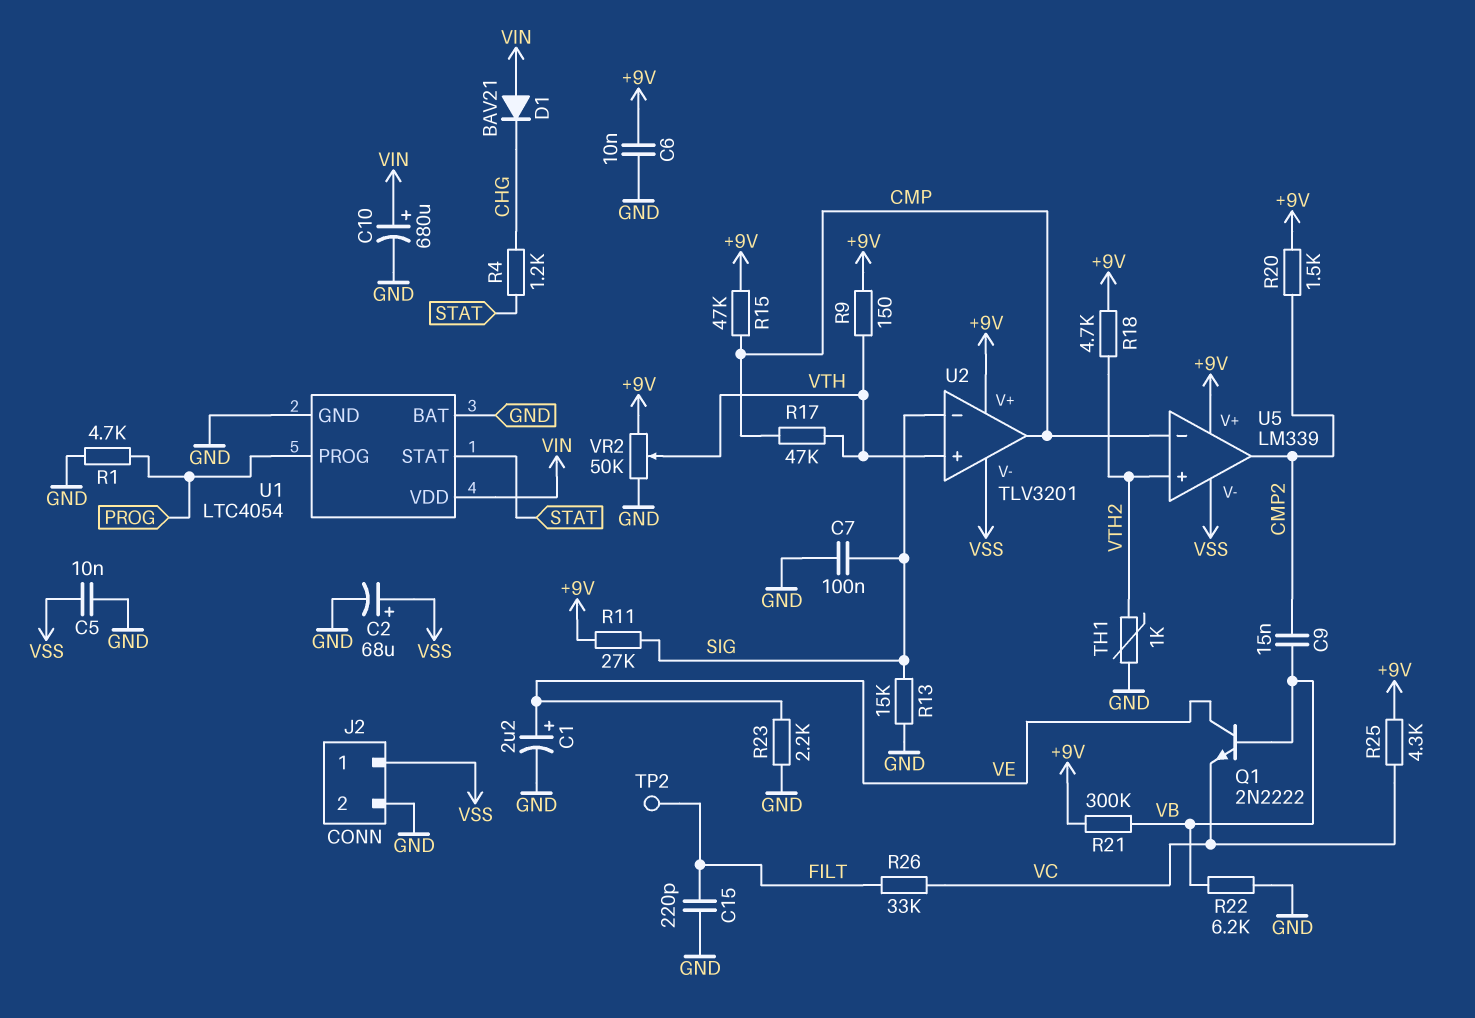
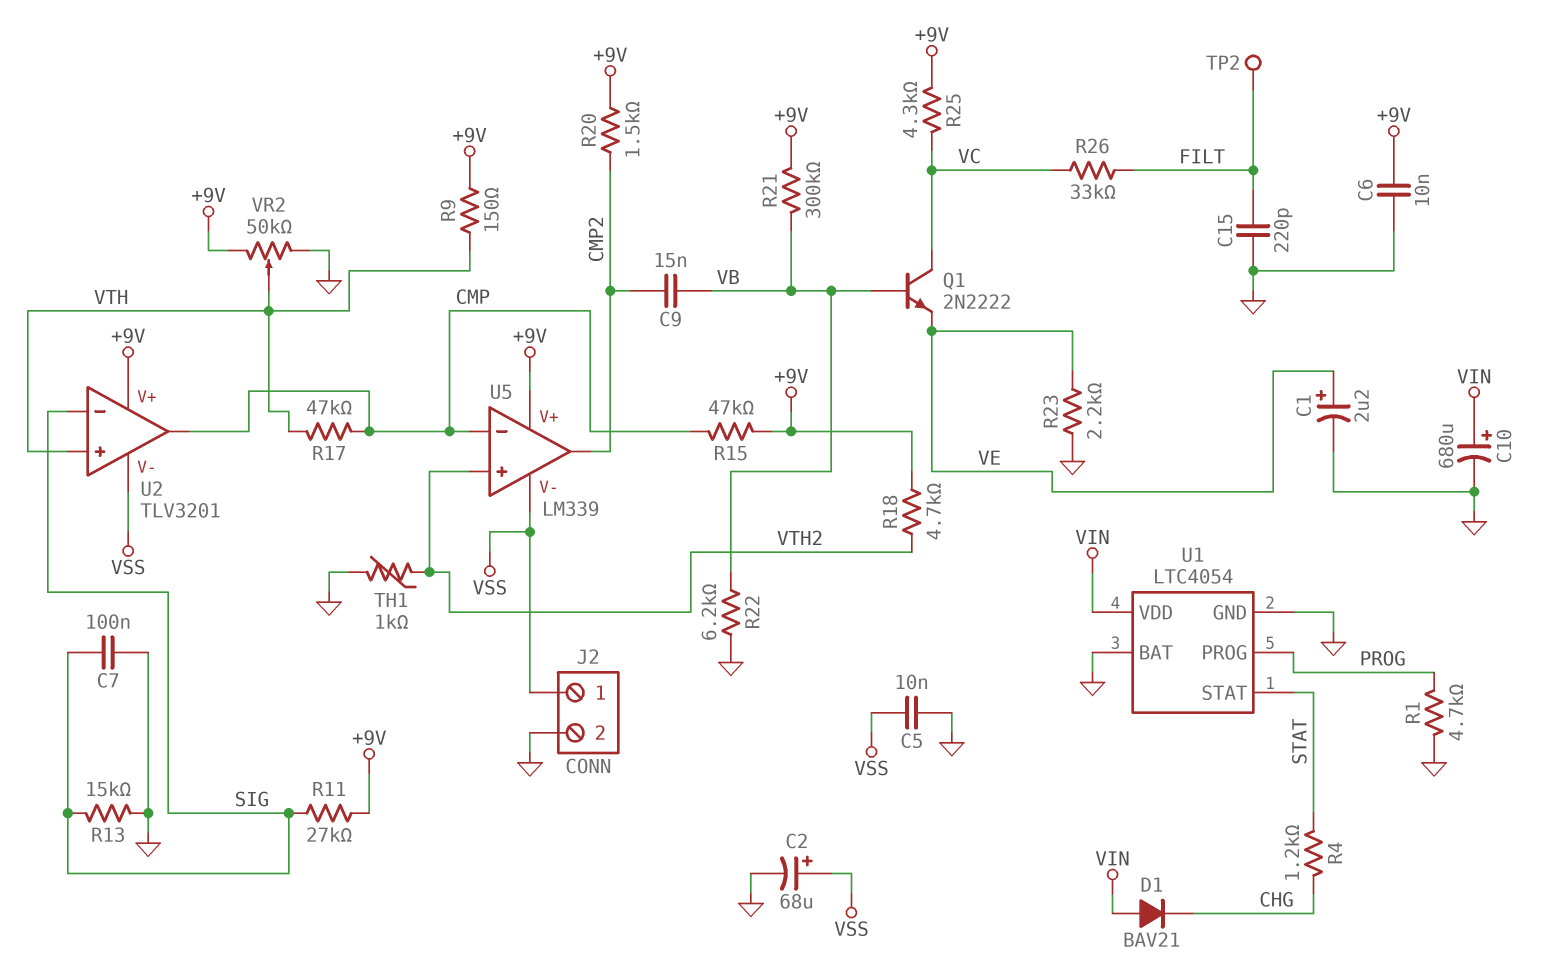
Q1: NPN 2N2222 (B VB, C VE, E VC) -> NPN 2N2222 (B VB, C VC, E VE)

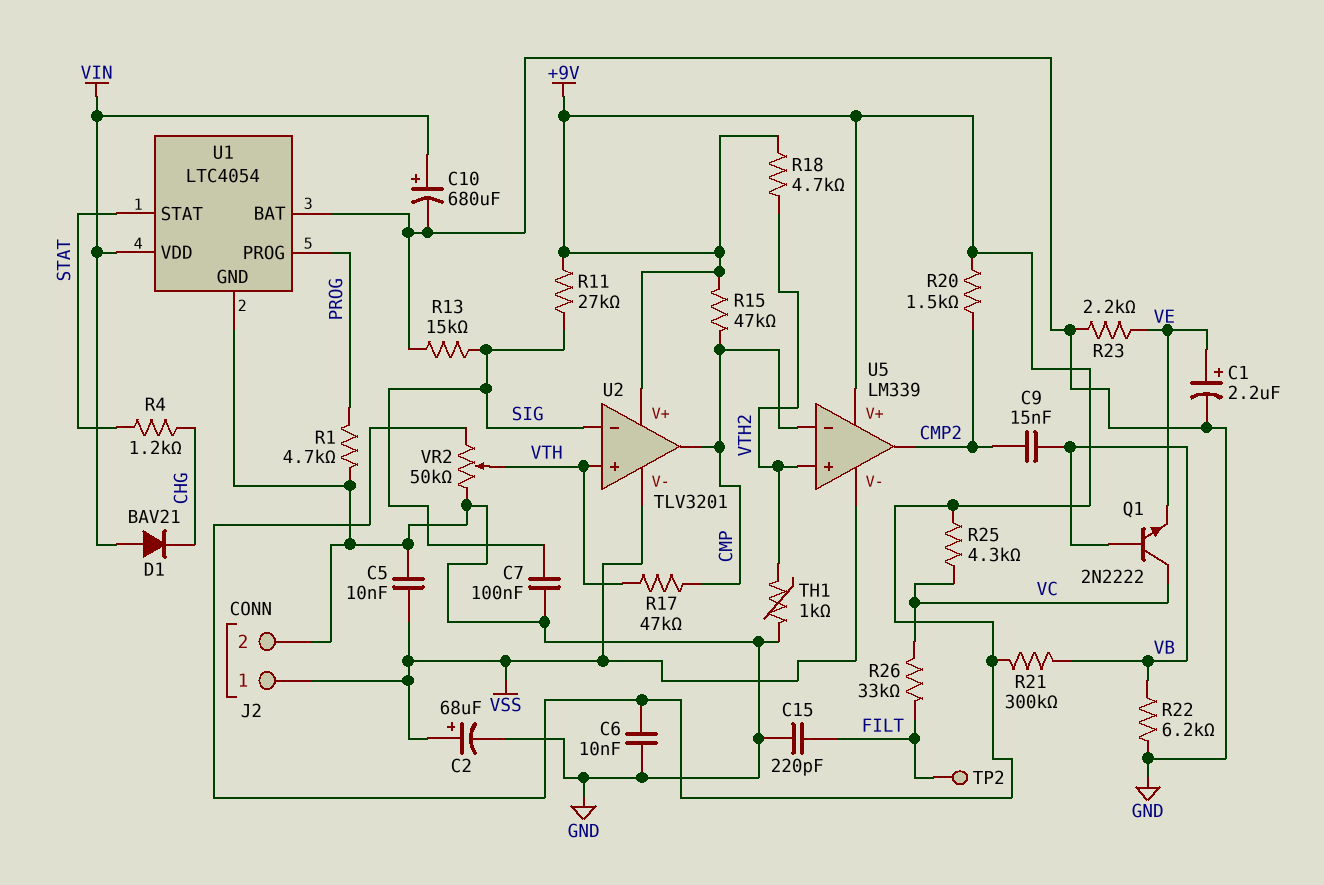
R9: 150 (+9V, VTH) -> none

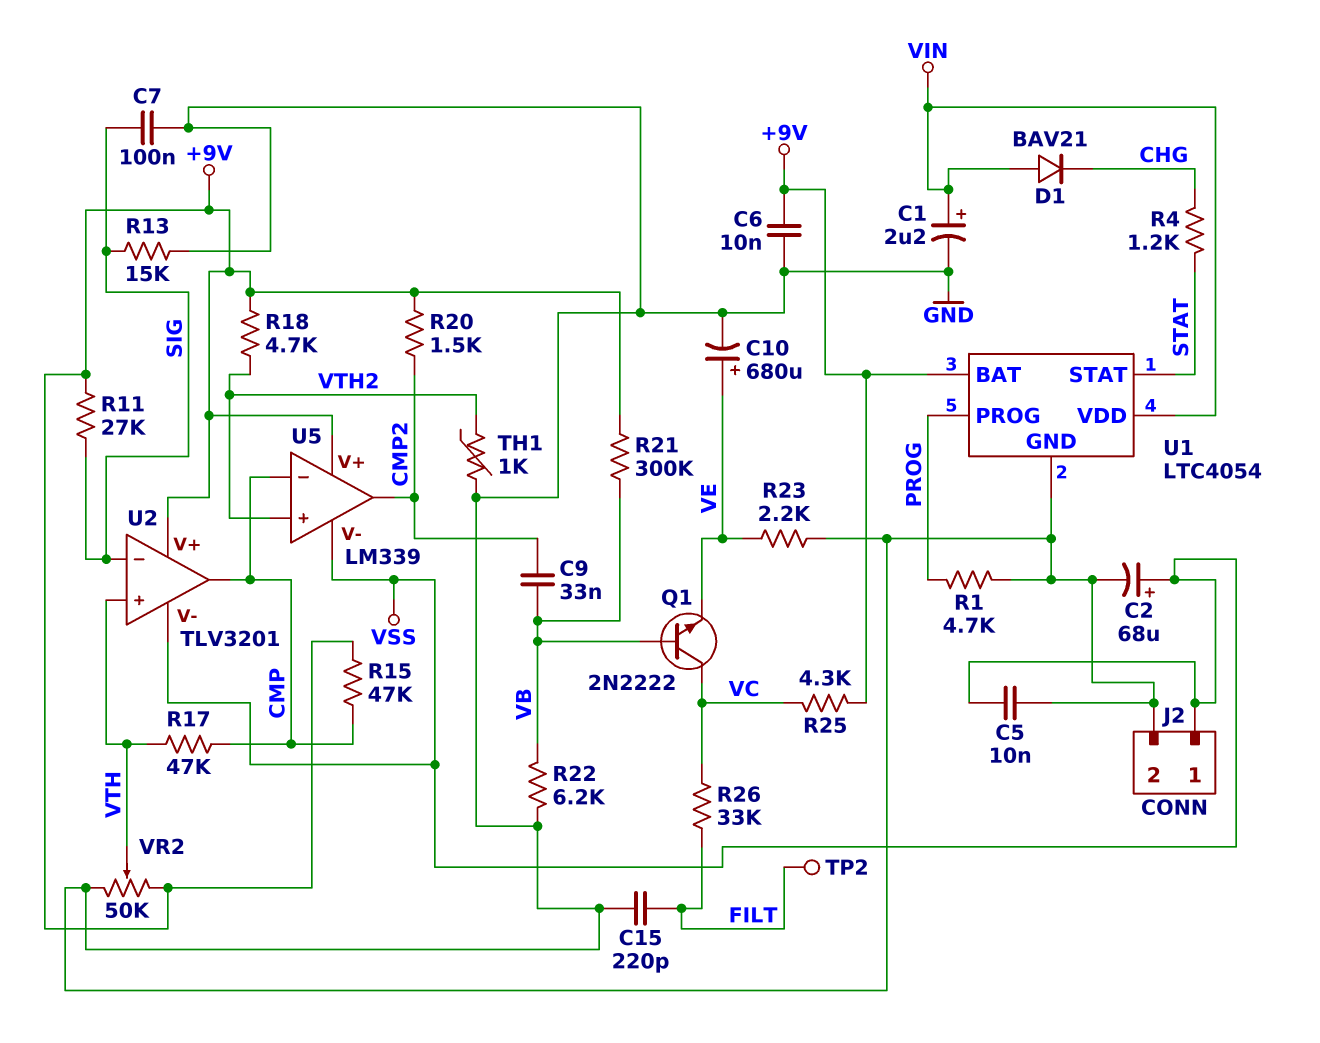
C1: 2.2uF (plus VE, minus GND) -> 2.2uF (plus VIN, minus GND)
C9: 15nF (CMP2, VB) -> 33nF (CMP2, VB)
C10: 680uF (plus VIN, minus GND) -> 680uF (plus VE, minus GND)
U1 pin BAT: GND -> +9V

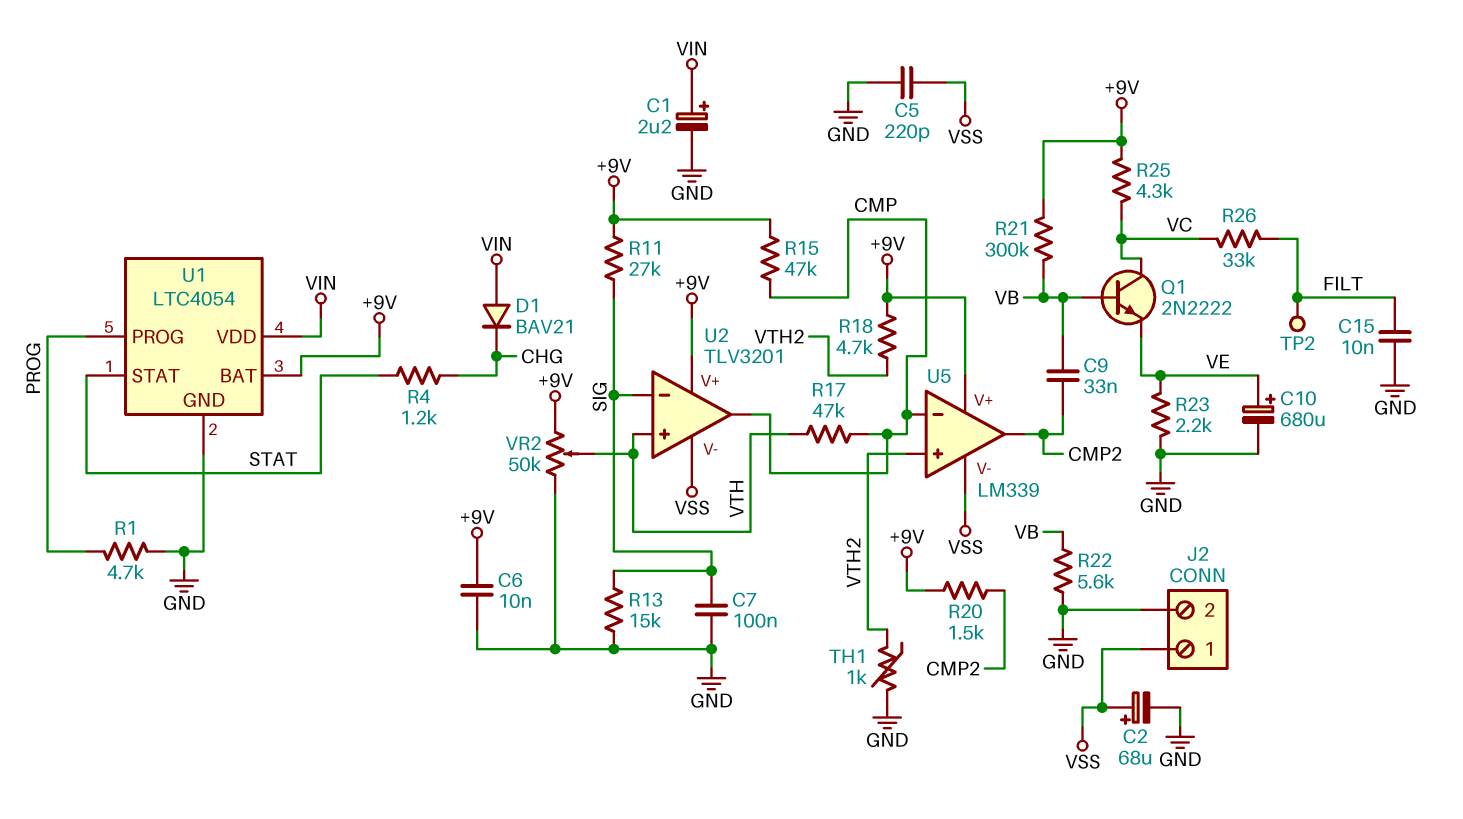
C5: 10nF (GND, VSS) -> 220pF (GND, VSS)
C15: 220pF (FILT, GND) -> 10nF (FILT, GND)
R22: 6.2k (GND, VB) -> 5.6k (GND, VB)

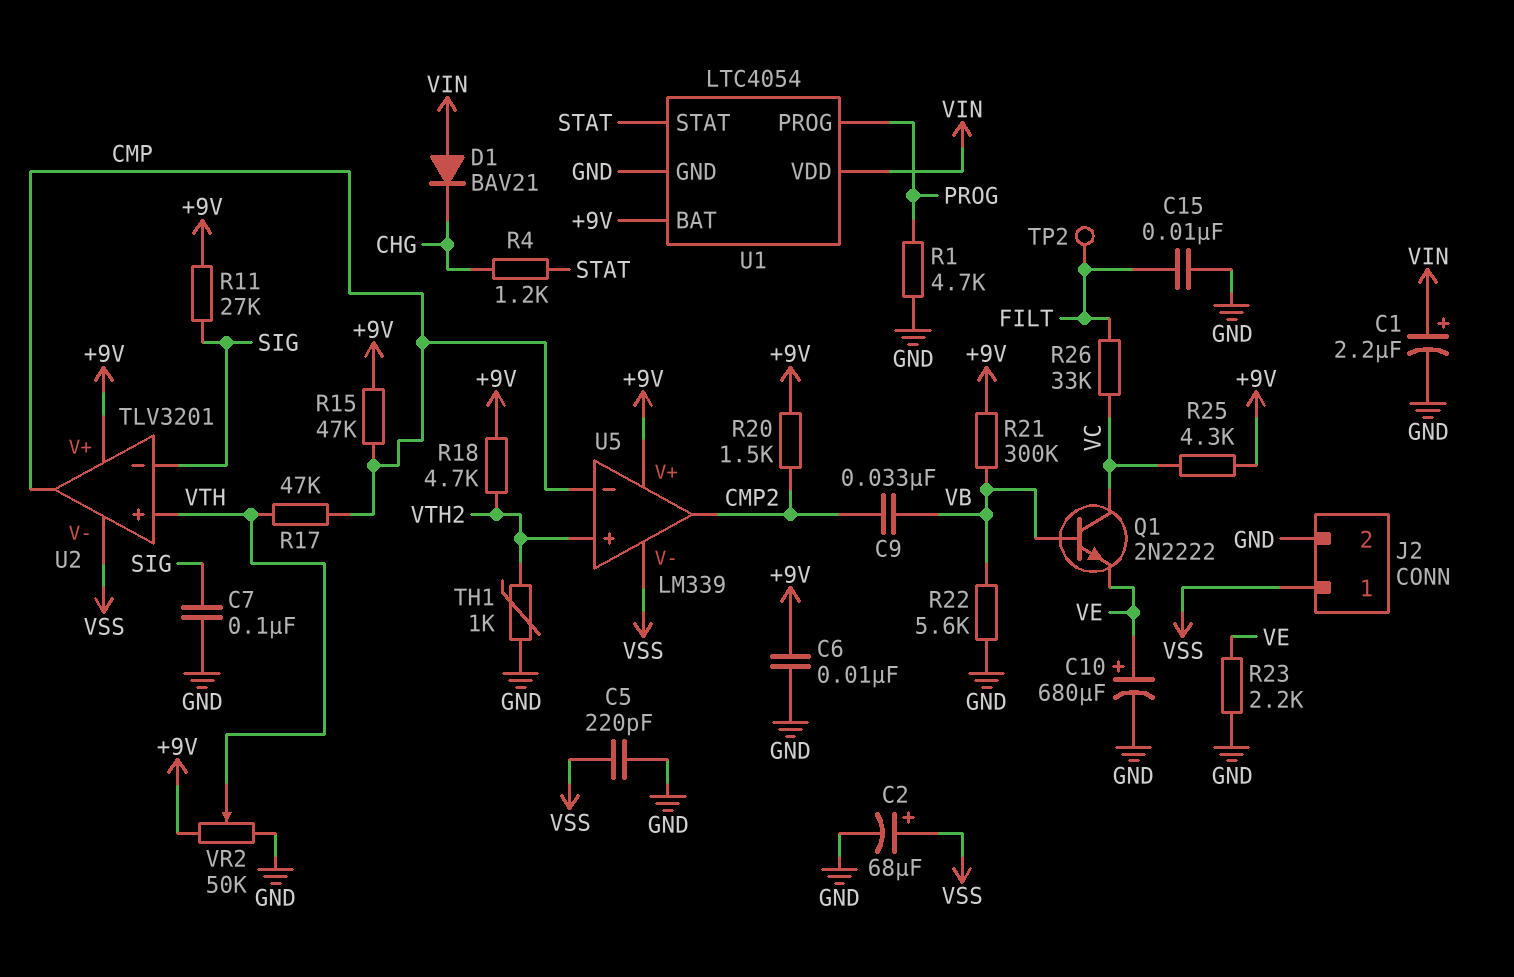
R13: 15k (GND, SIG) -> none

